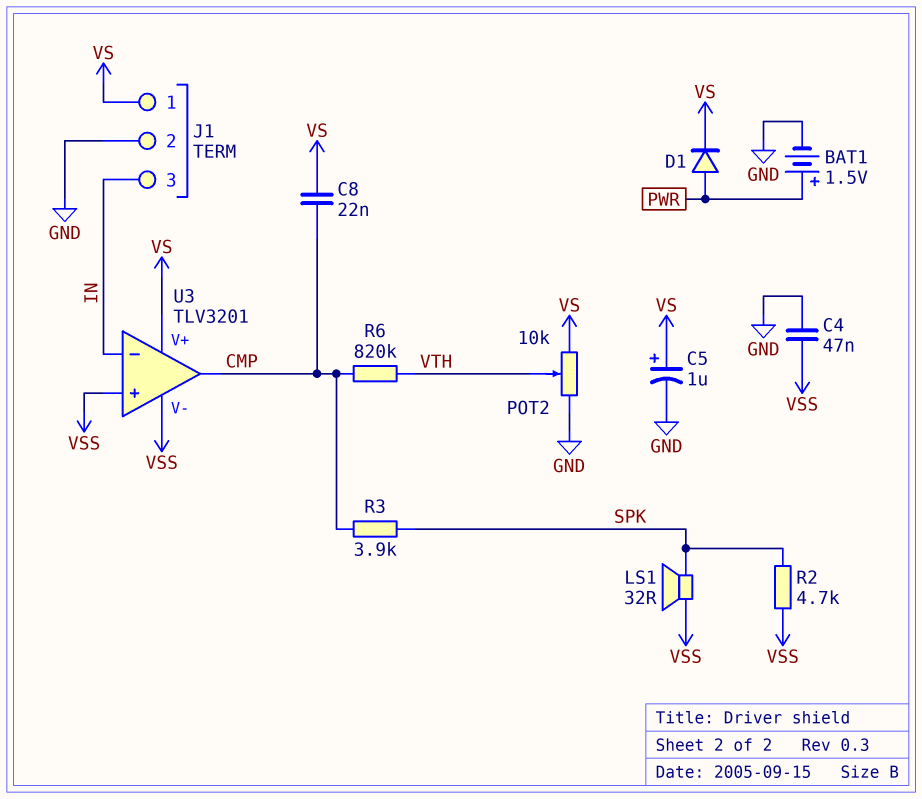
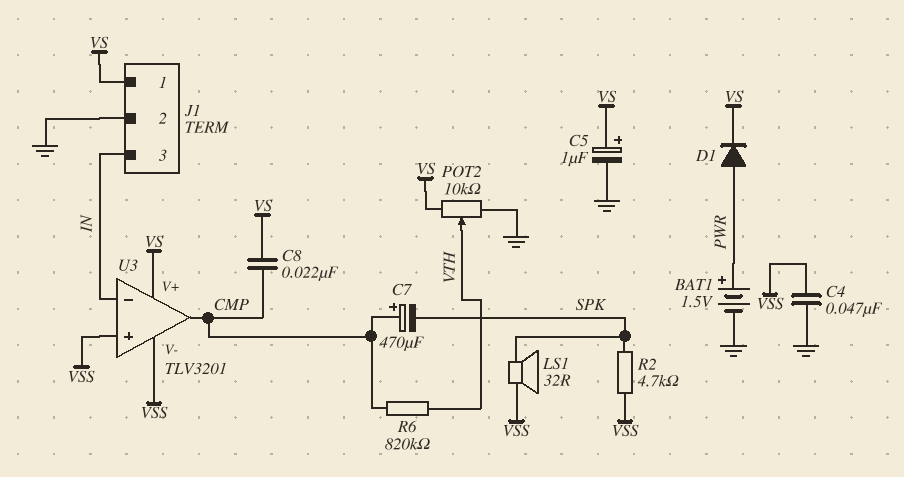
C7: none -> 470uF (plus CMP, minus SPK)
R3: 3.9k (CMP, SPK) -> none

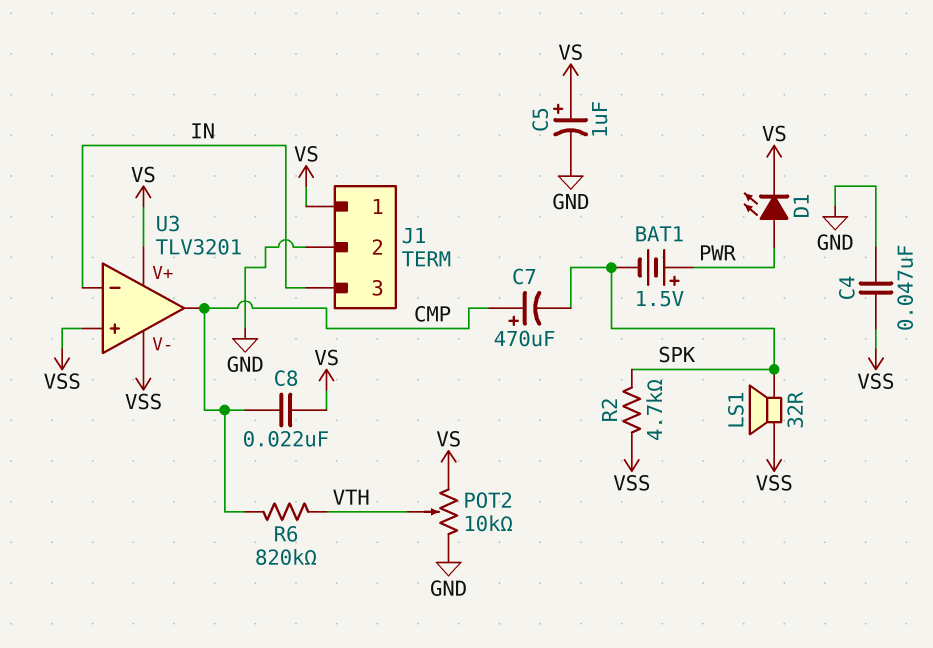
BAT1: 1.5V (plus PWR, minus GND) -> 1.5V (plus PWR, minus SPK)
D1: diode (A PWR, K VS) -> LED (A PWR, K VS)

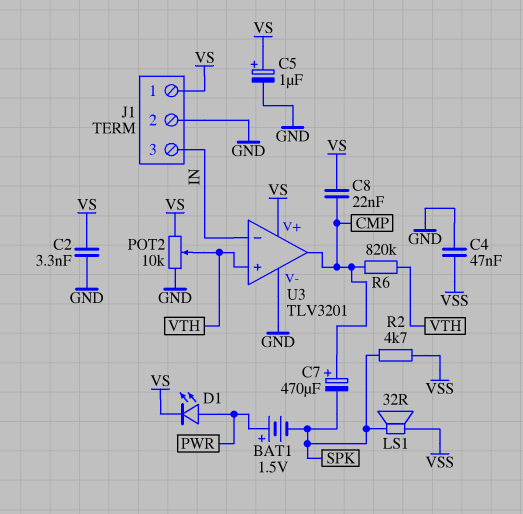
C2: none -> 3.3nF (GND, VS)
U3 pin V-: VSS -> GND
U3 pin in+: VSS -> VTH

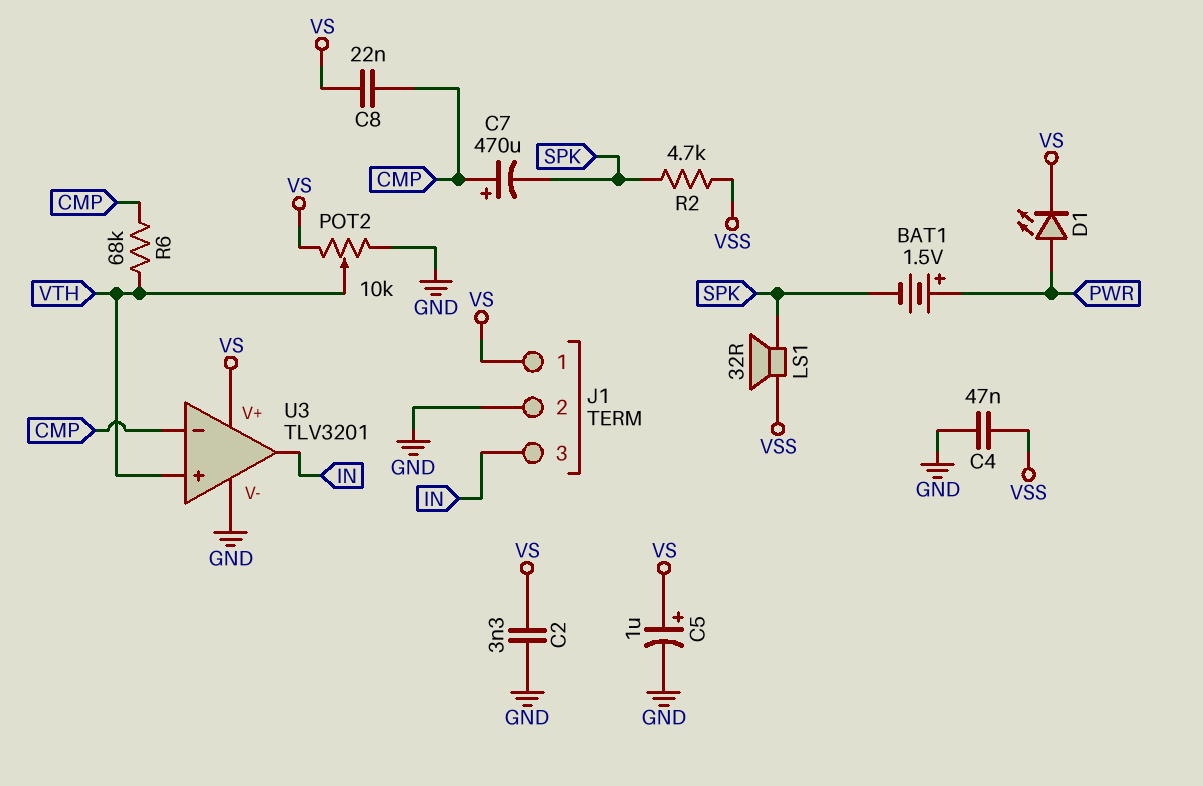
R6: 820k (CMP, VTH) -> 68k (CMP, VTH)
U3 pin in-: IN -> CMP
U3 pin out: CMP -> IN

